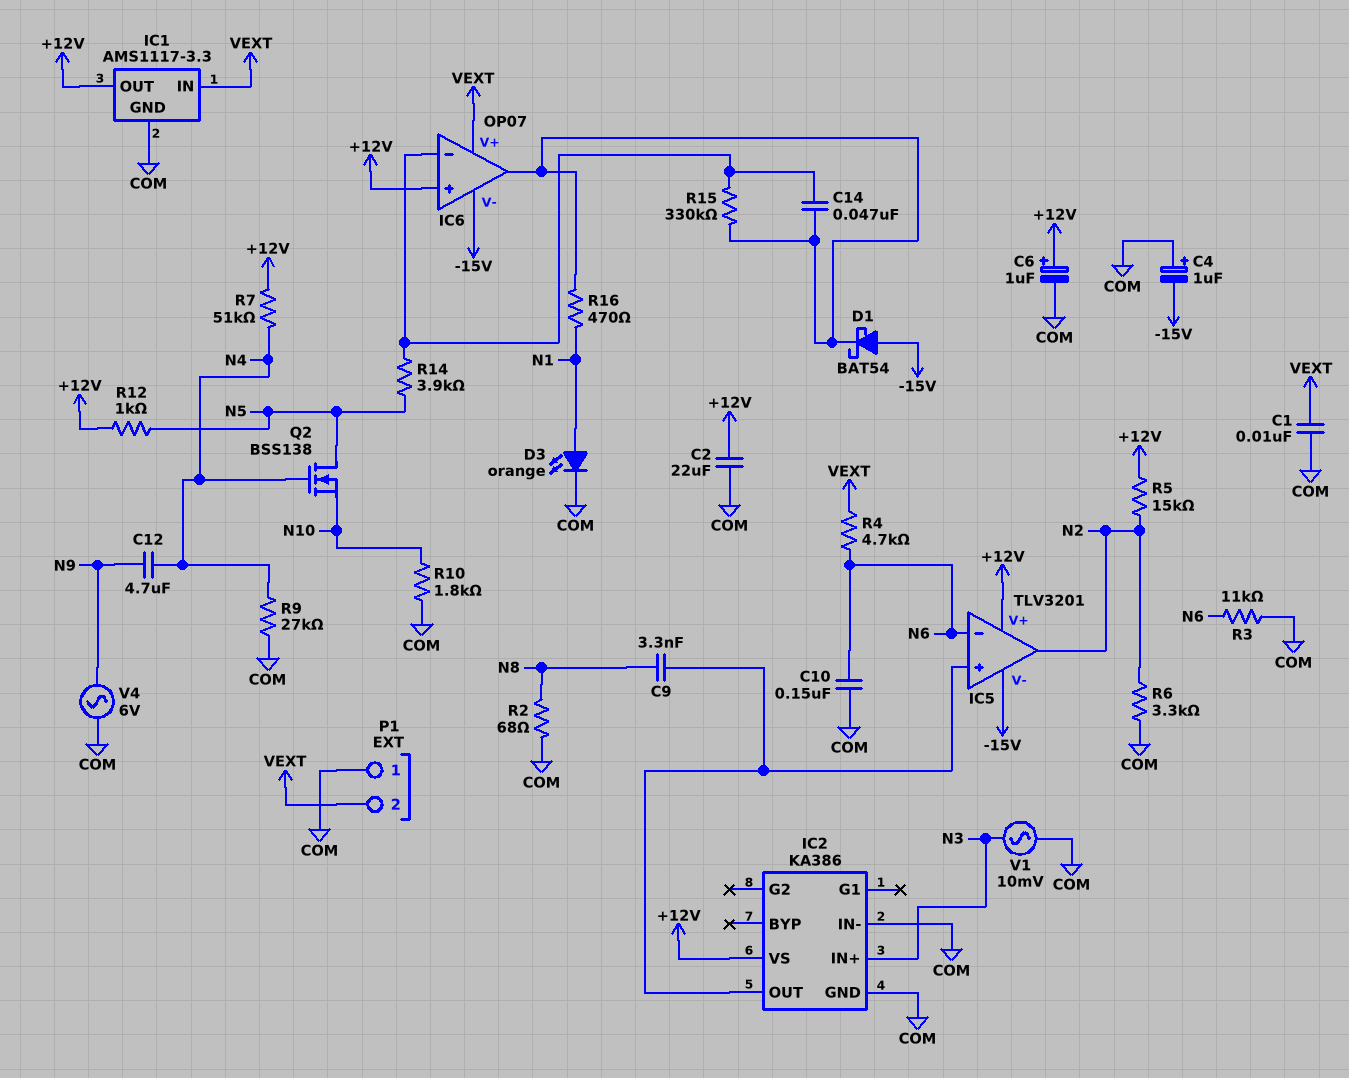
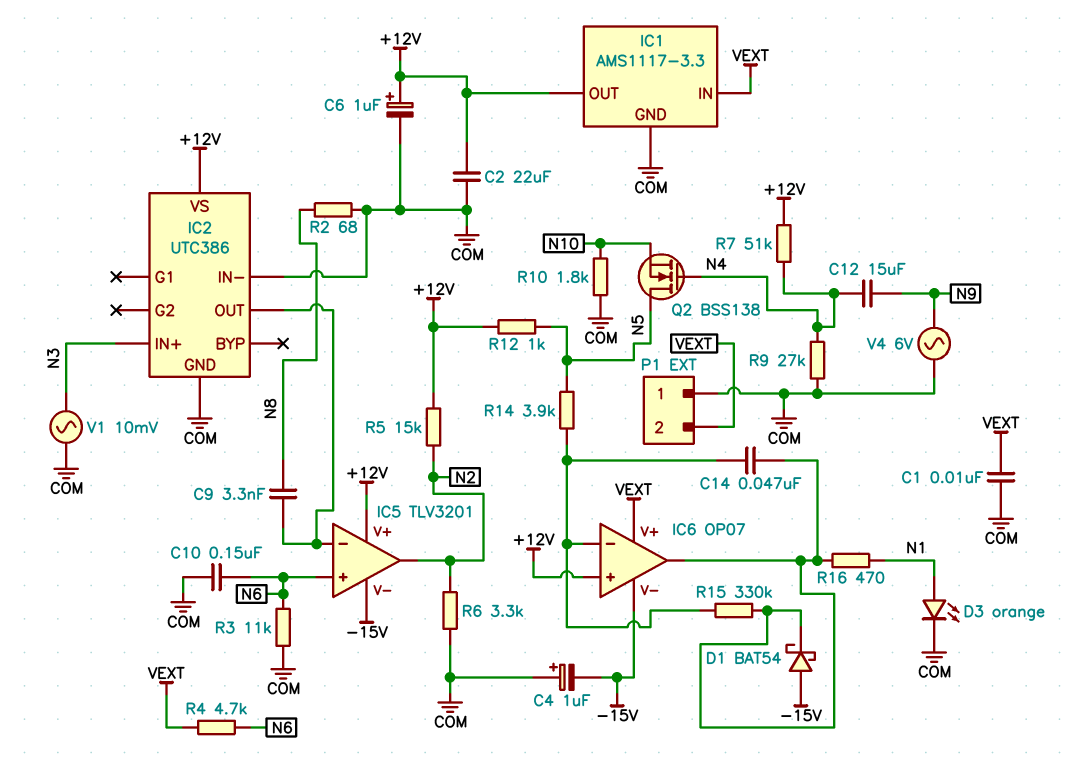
C12: 4.7uF (N4, N9) -> 15uF (N4, N9)
IC2: KA386 -> UTC386
IC5 pin in+: IC2/OUT -> N6
IC5 pin in-: N6 -> IC2/OUT

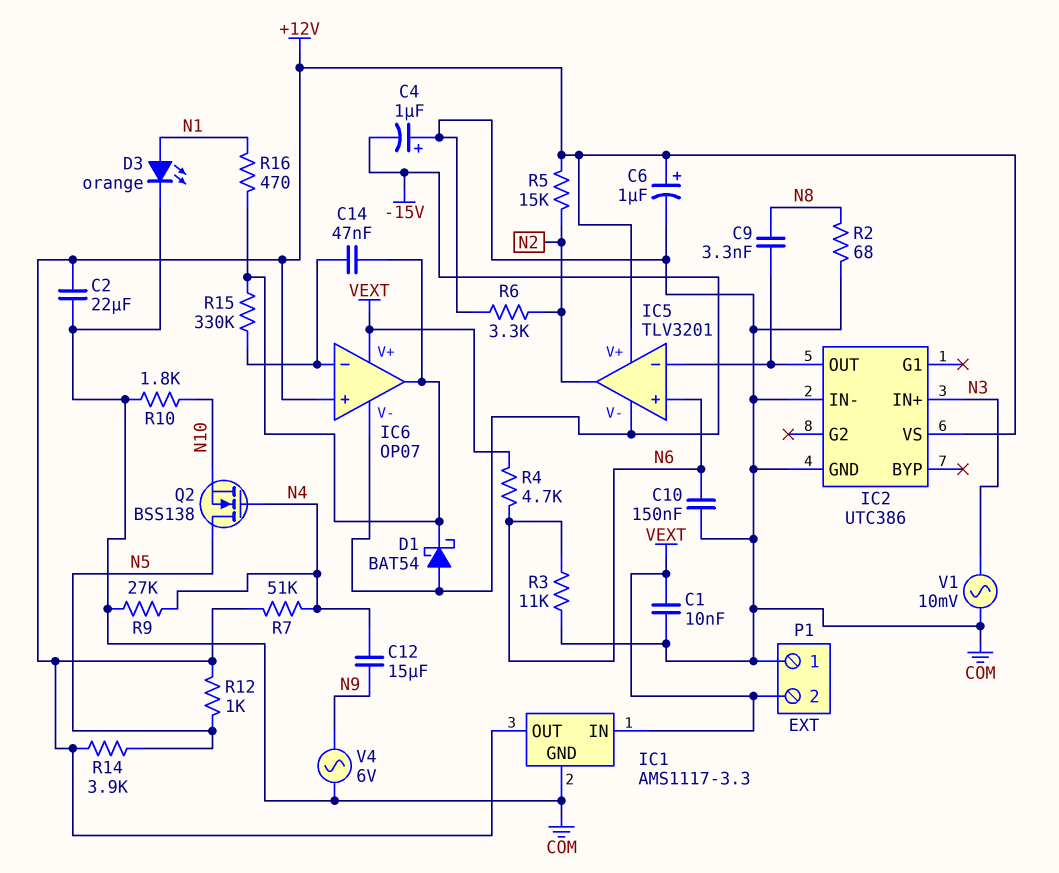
R14: 3.9k (IC6/in-, N5) -> 3.9k (+12V, N5)

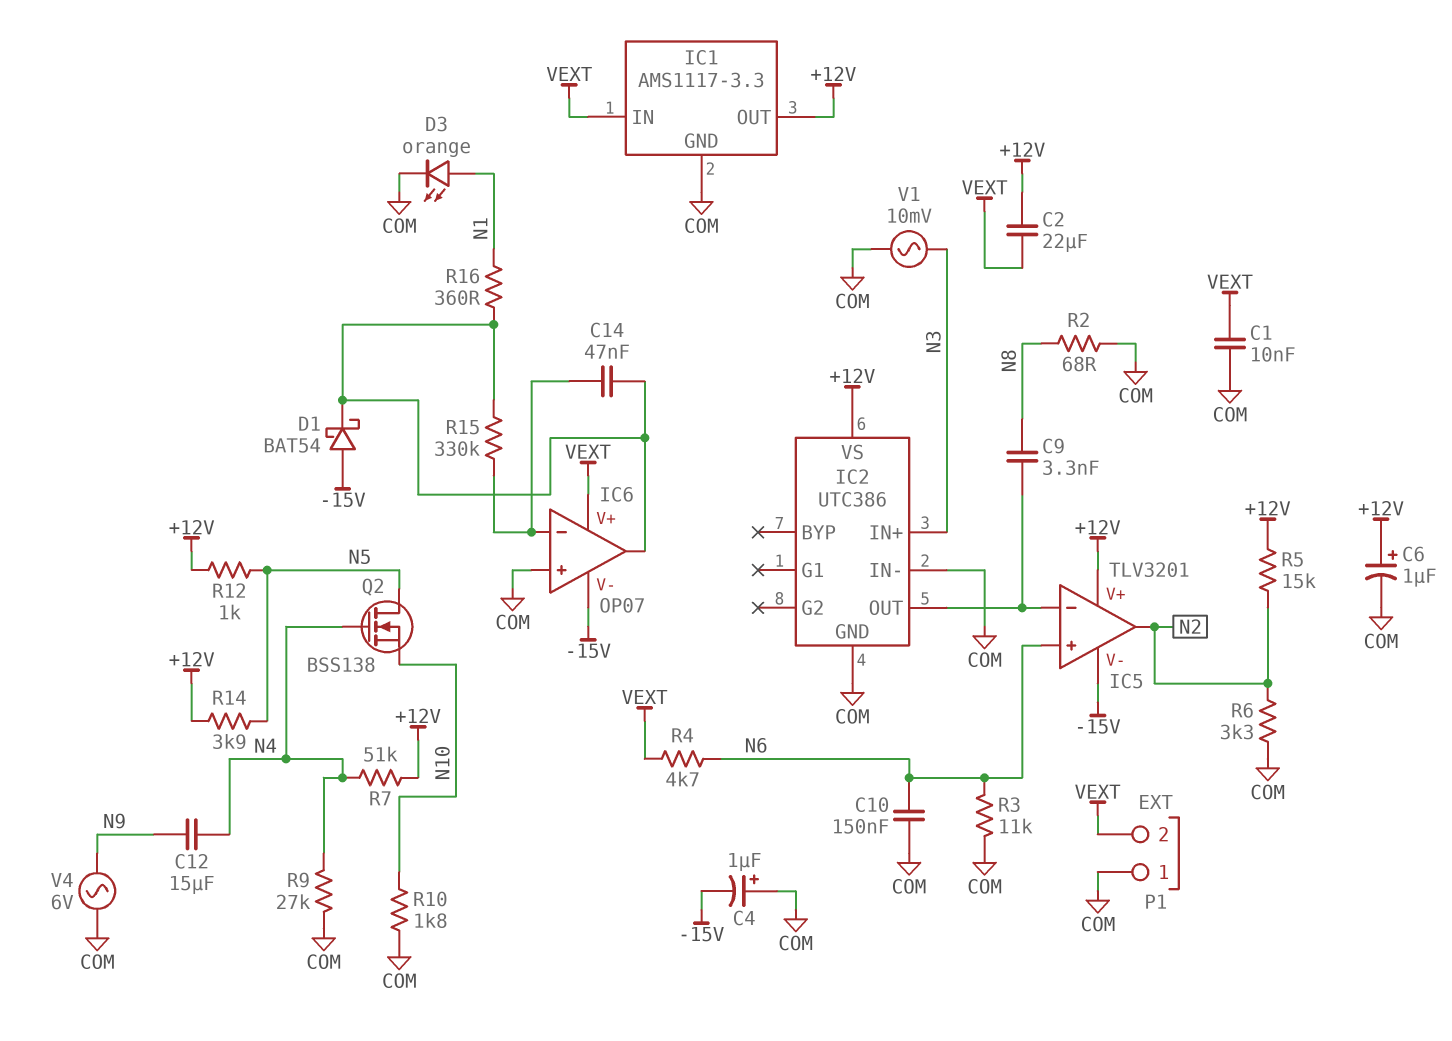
C2: 22uF (+12V, COM) -> 22uF (+12V, VEXT)
IC6 pin in+: +12V -> COM
R16: 470 (IC6/out, N1) -> 360 (IC6/out, N1)

